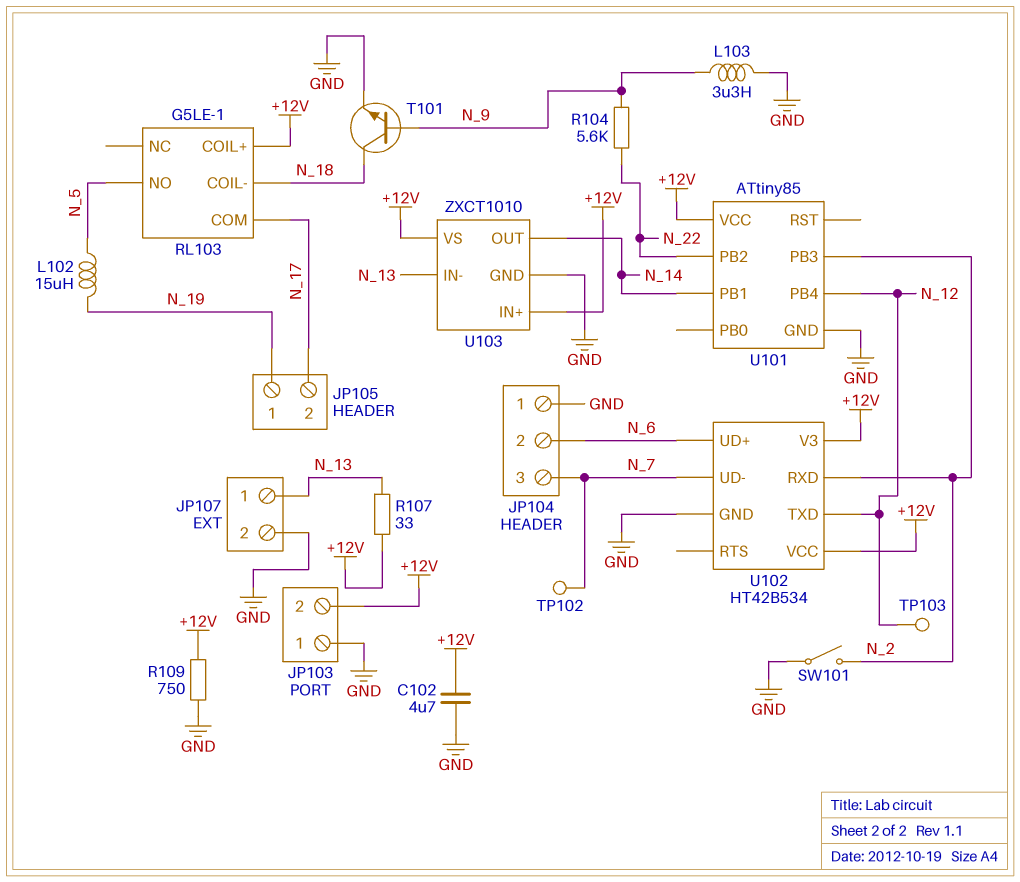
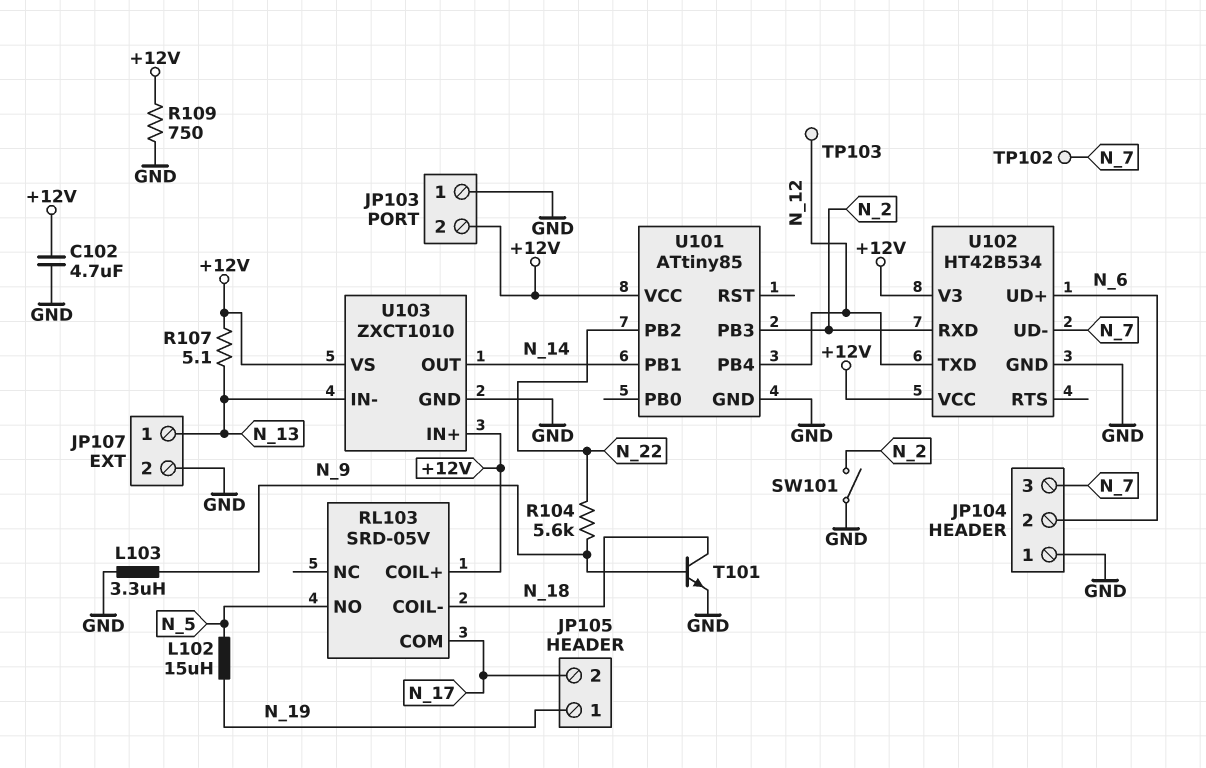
R107: 33 (+12V, N_13) -> 5.1 (+12V, N_13)
RL103: G5LE-1 -> SRD-05V

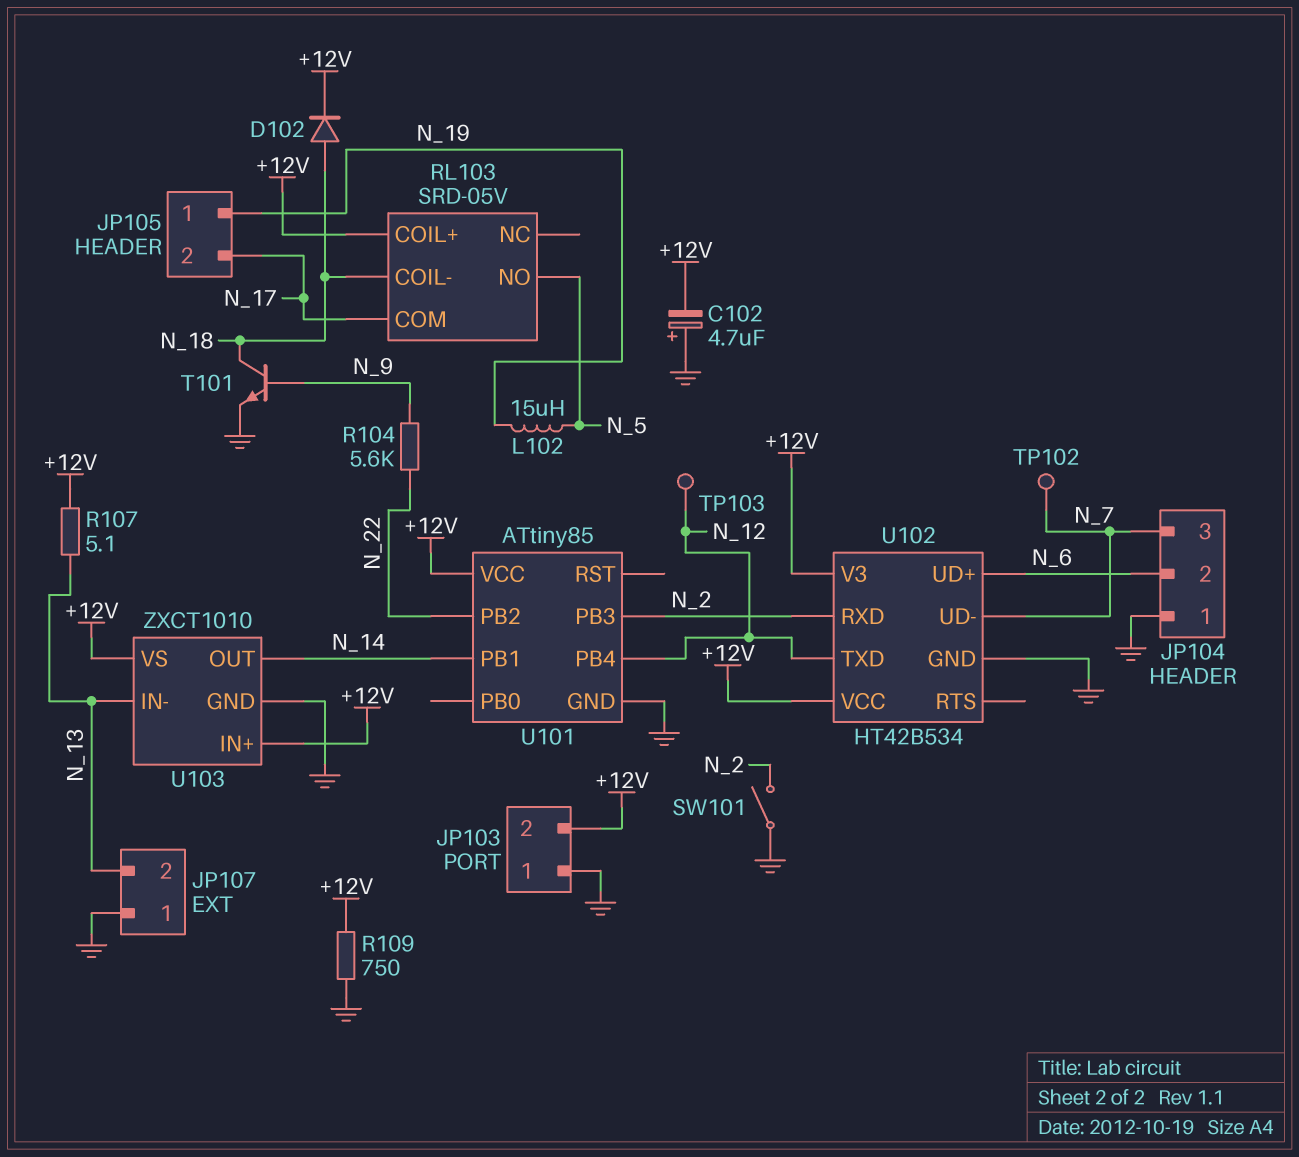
C102: 4.7uF (+12V, GND) -> 4.7uF (plus GND, minus +12V)
D102: none -> diode (A N_18, K +12V)
JP107 pin 1: N_13 -> GND
JP107 pin 2: GND -> N_13
L103: 3.3uH (GND, N_9) -> none

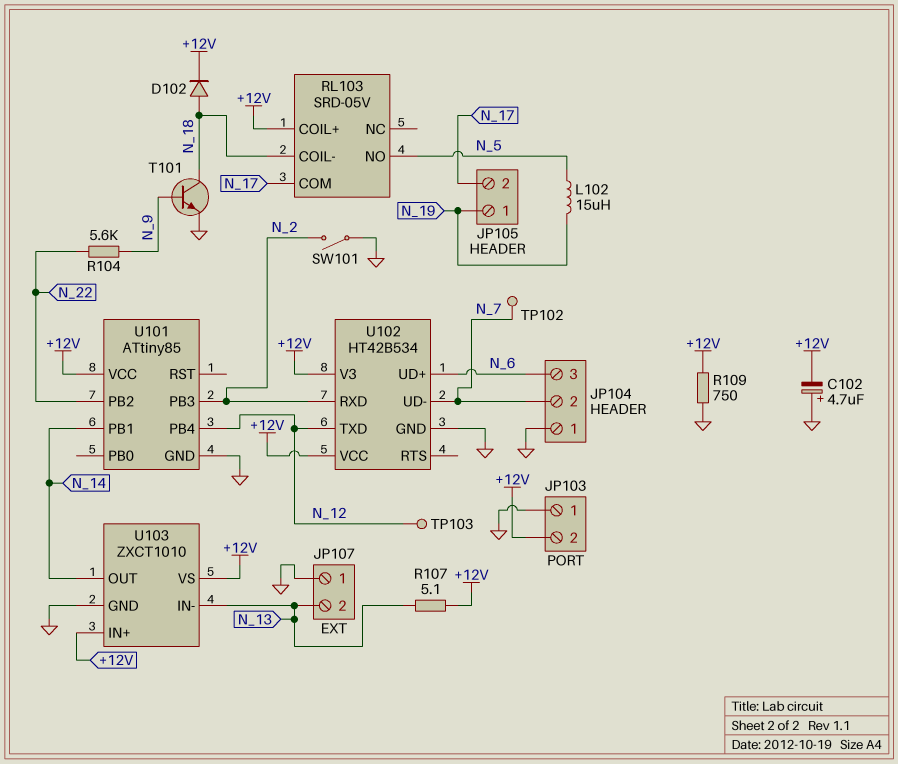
JP104 pin 2: N_6 -> N_7
JP104 pin 3: N_7 -> N_6

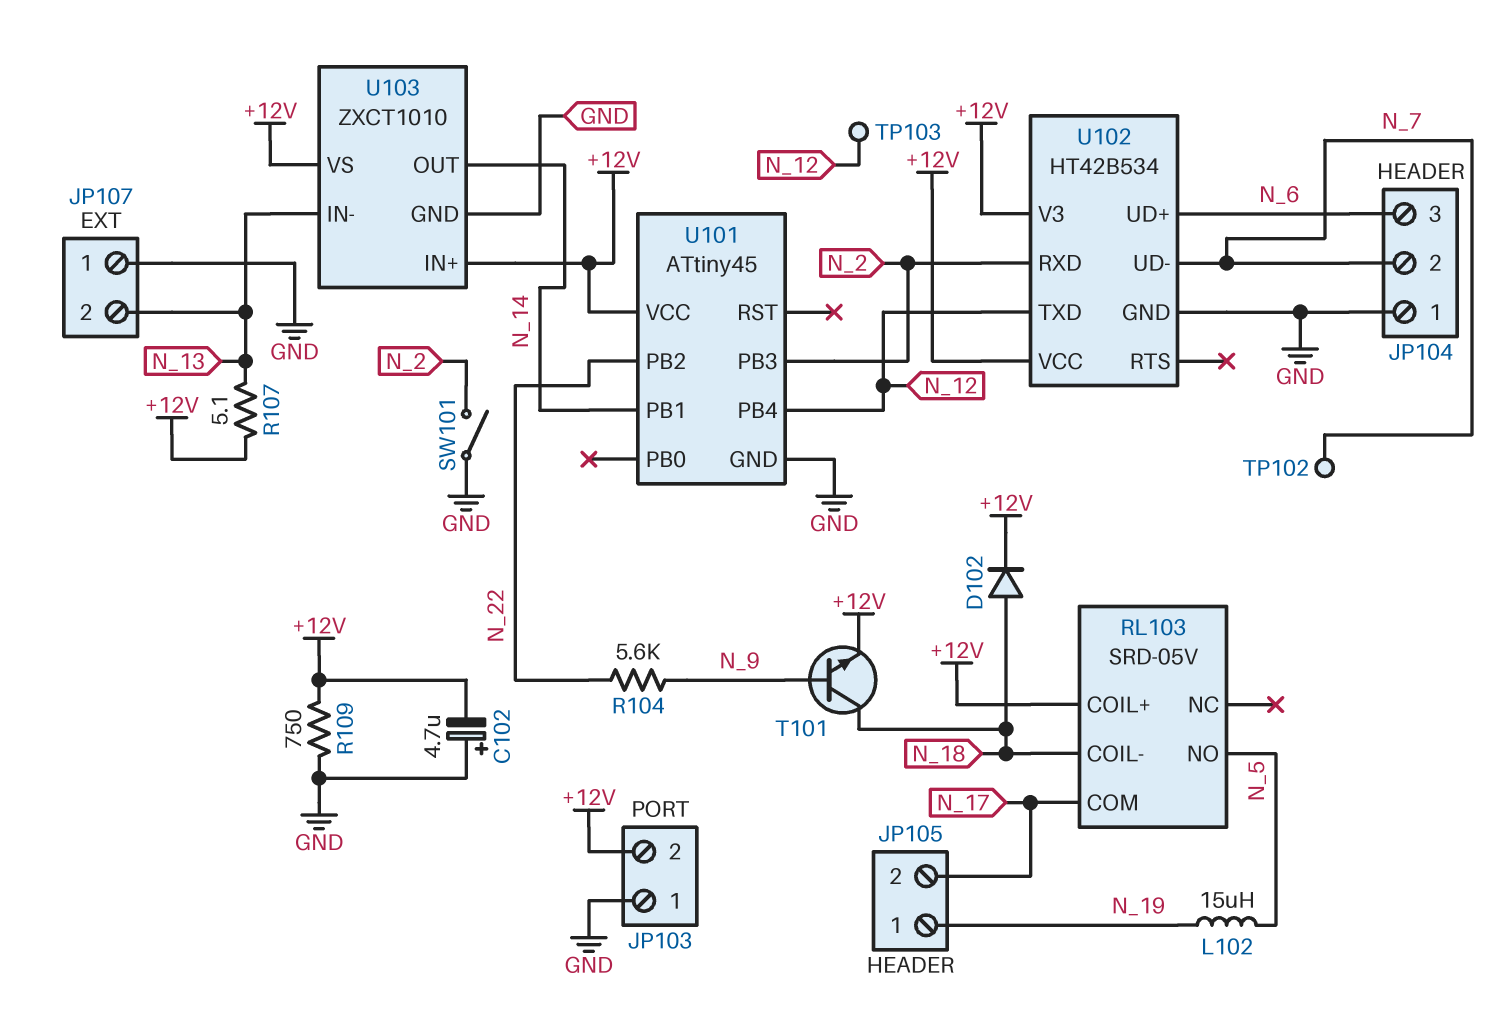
T101: NPN (B N_9, C N_18, E GND) -> NPN (B N_9, C N_18, E +12V)
U101: ATtiny85 -> ATtiny45

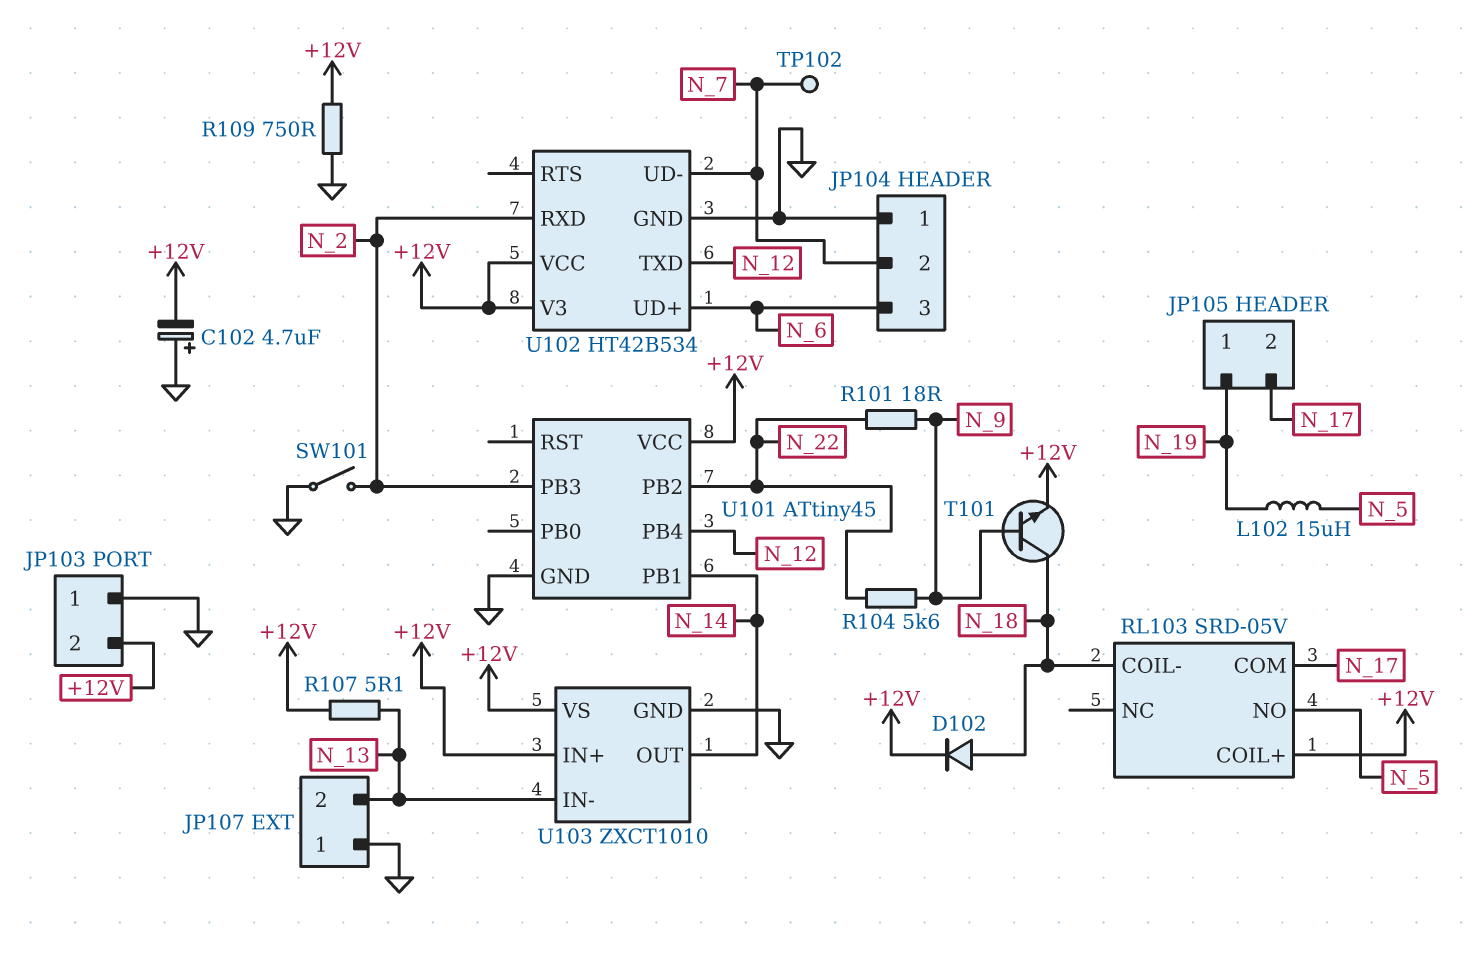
R101: none -> 18 (N_9, N_22)
TP103: test point (N_12) -> none

